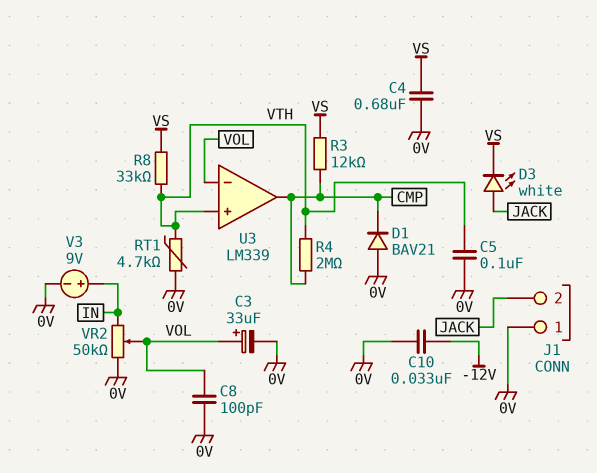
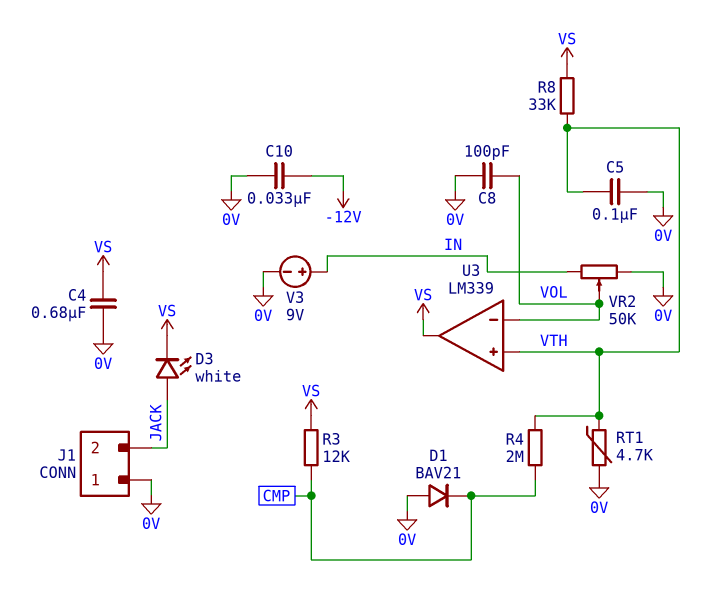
C3: 33uF (plus VOL, minus 0V) -> none
U3 pin out: CMP -> VS

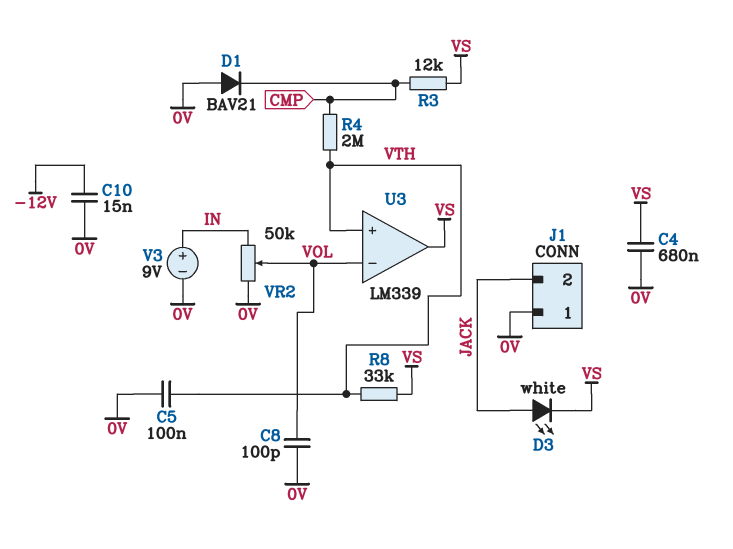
C10: 33nF (-12V, 0V) -> 15nF (-12V, 0V)
RT1: 4.7k (0V, VTH) -> none

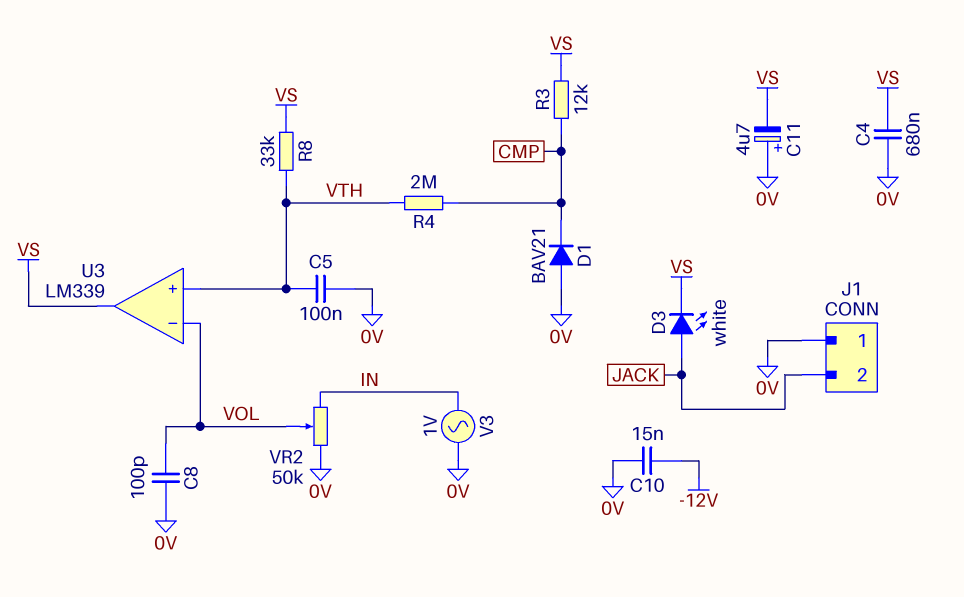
C11: none -> 4.7uF (plus 0V, minus VS)
V3: 9V (plus IN, minus 0V) -> AC 1V (0V, IN)

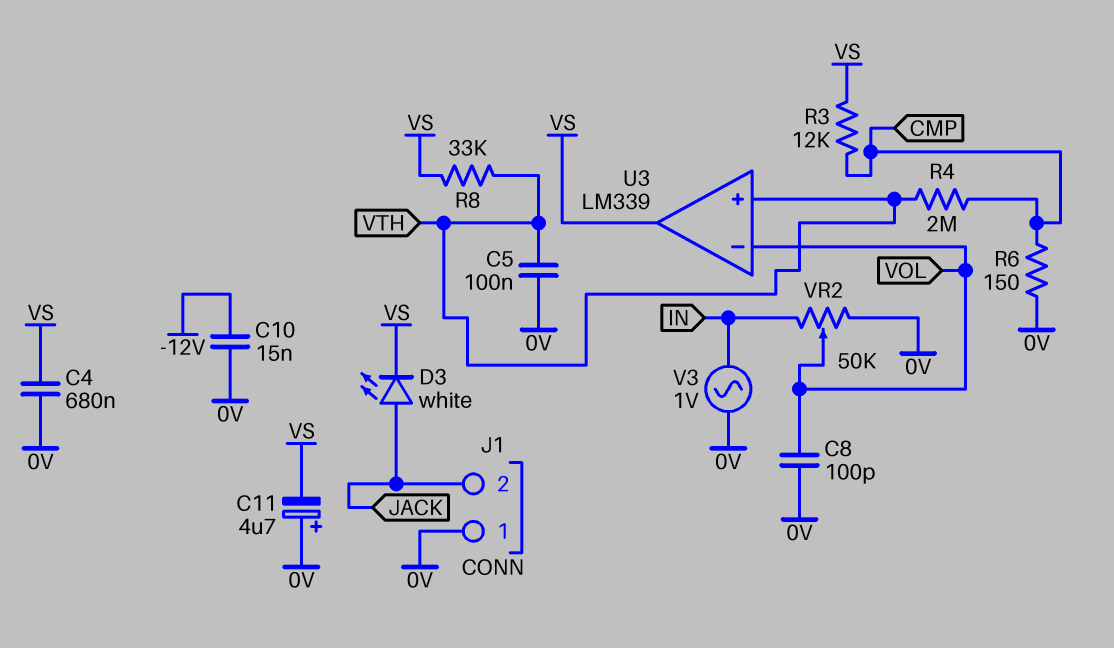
D1: diode BAV21 (A 0V, K CMP) -> none
R6: none -> 150 (0V, CMP)

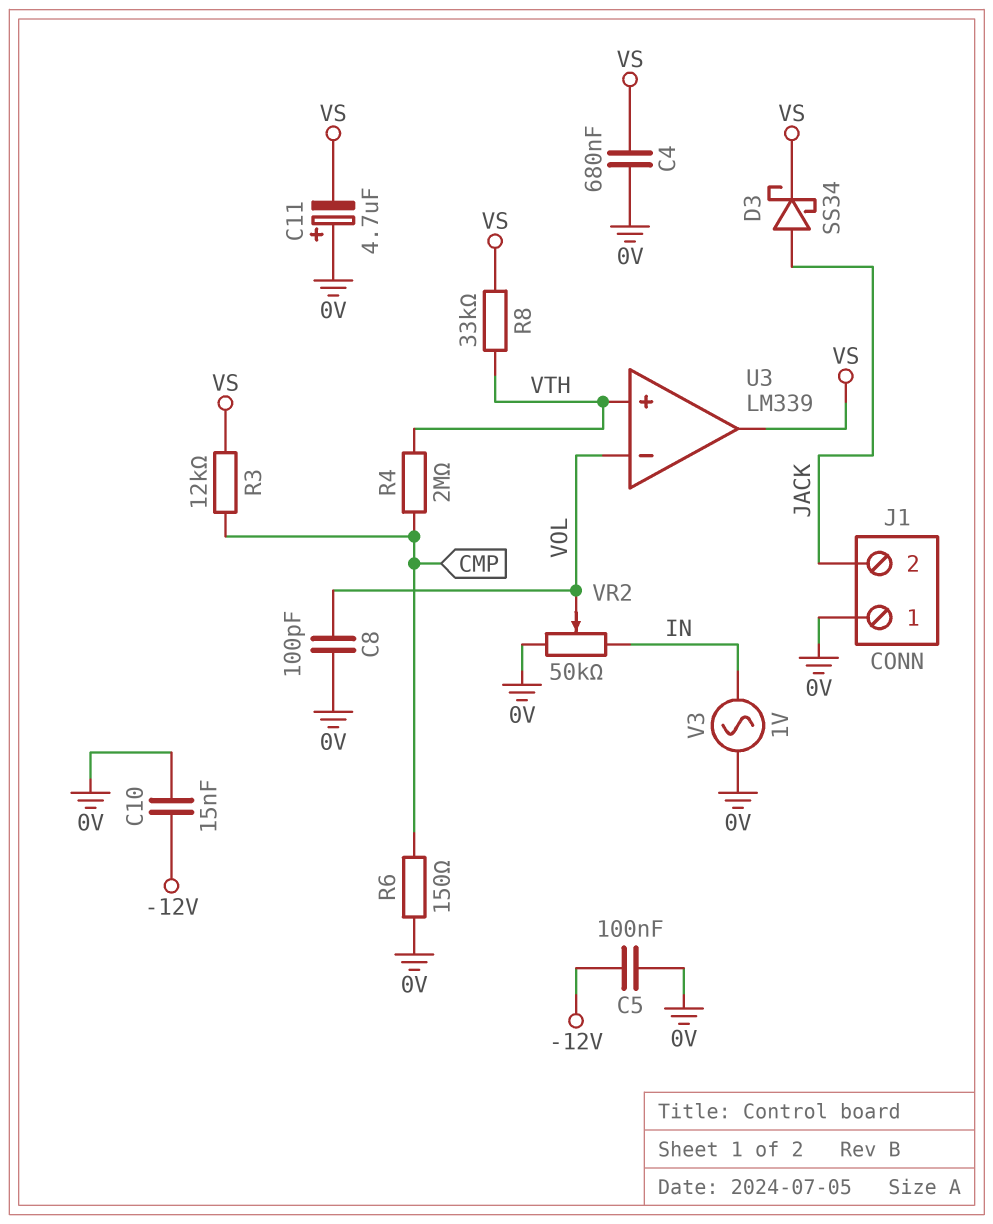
C5: 100nF (0V, VTH) -> 100nF (-12V, 0V)
D3: LED white (A JACK, K VS) -> schottky SS34 (A JACK, K VS)

